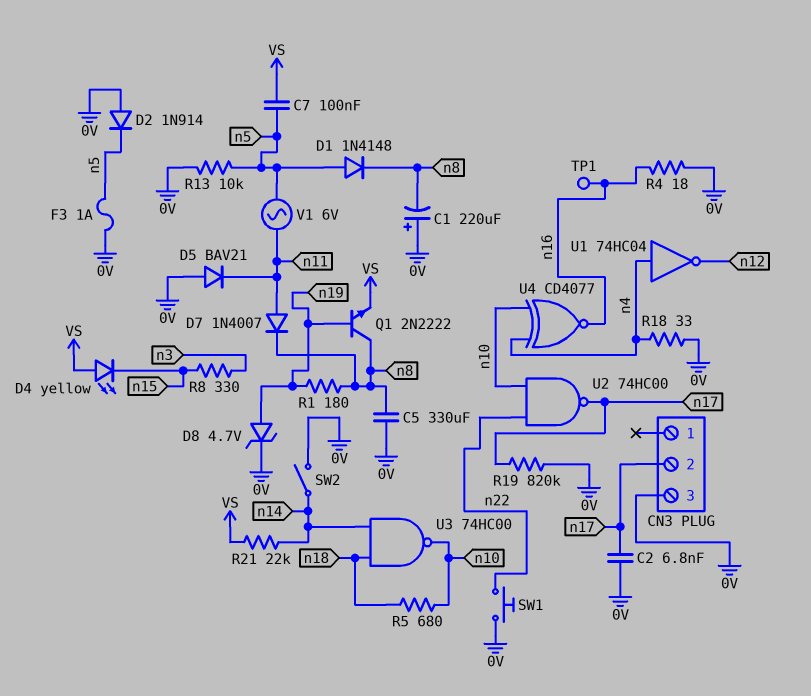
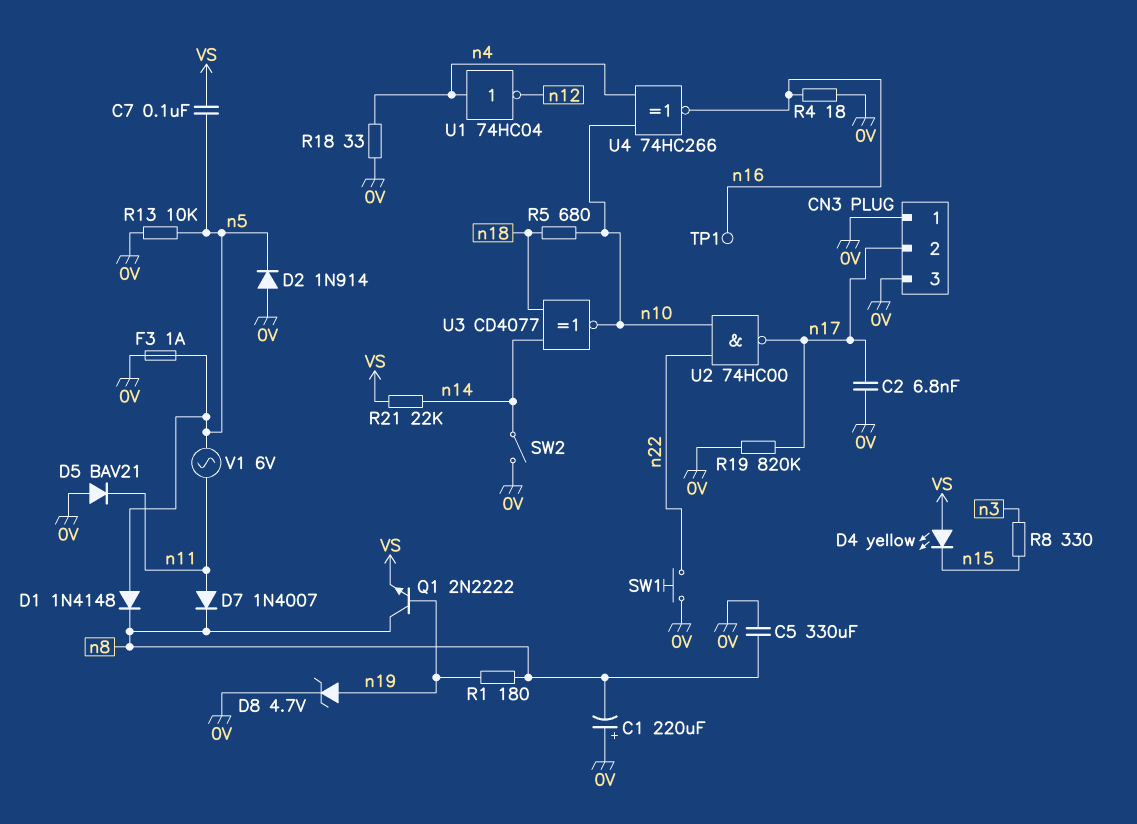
CN3 pin 1: none -> 0V
U3: NAND 74HC00 (in n14, in n18, out n10) -> XNOR CD4077 (in n14, in n18, out n10)
U4: XNOR CD4077 (in n4, in n10, out n16) -> XNOR 74HC266 (in n4, in n10, out n16)

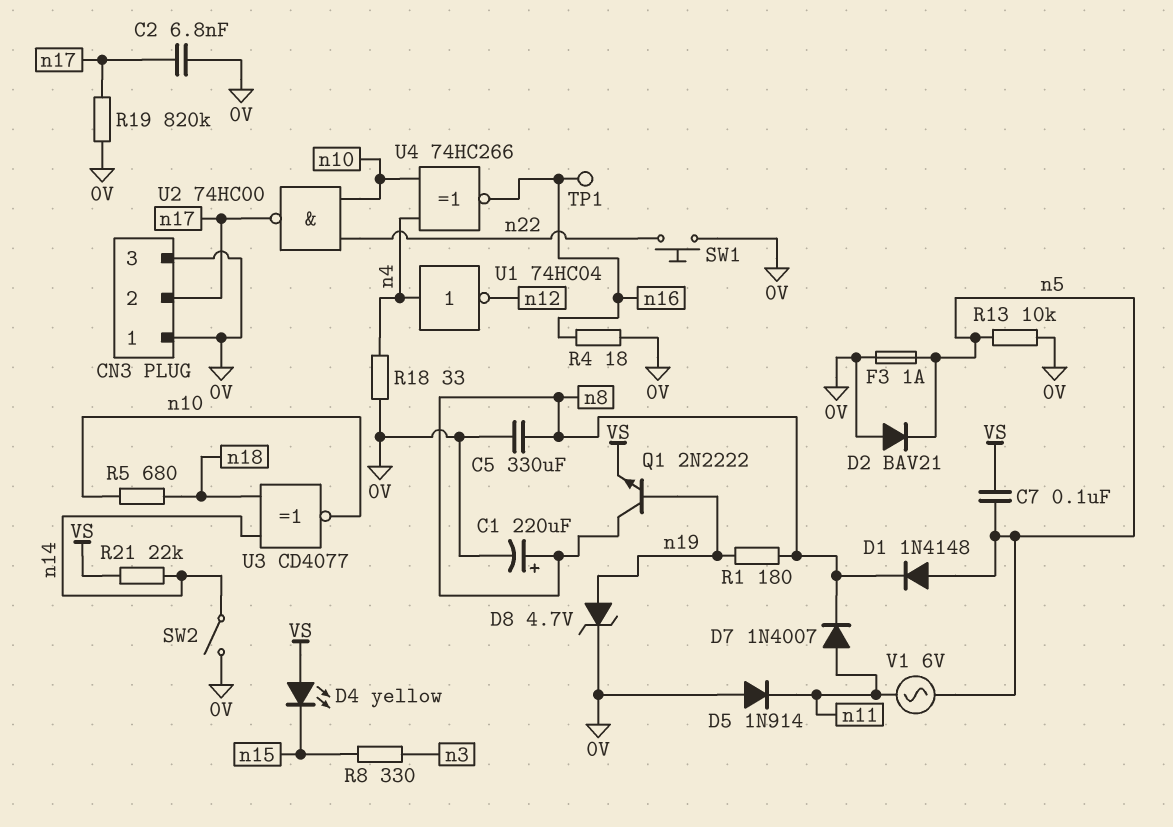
C1: 220uF (plus 0V, minus n8) -> 220uF (plus n8, minus 0V)
D2: diode 1N914 (A 0V, K n5) -> diode BAV21 (A 0V, K n5)
D5: diode BAV21 (A 0V, K n11) -> diode 1N914 (A 0V, K n11)

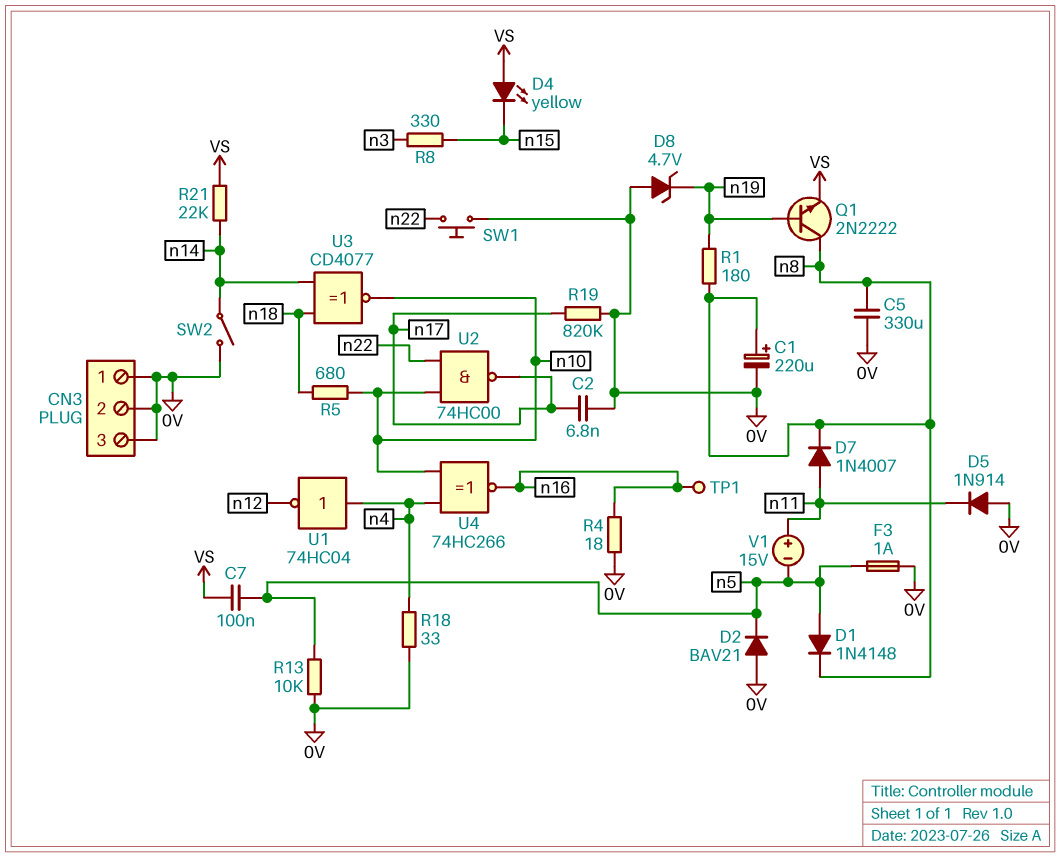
CN3 pin 2: n17 -> 0V
D8: zener 4.7V (A n19, K 0V) -> zener 4.7V (A 0V, K n19)
V1: AC 6V (n5, n11) -> 15V (plus n11, minus n5)

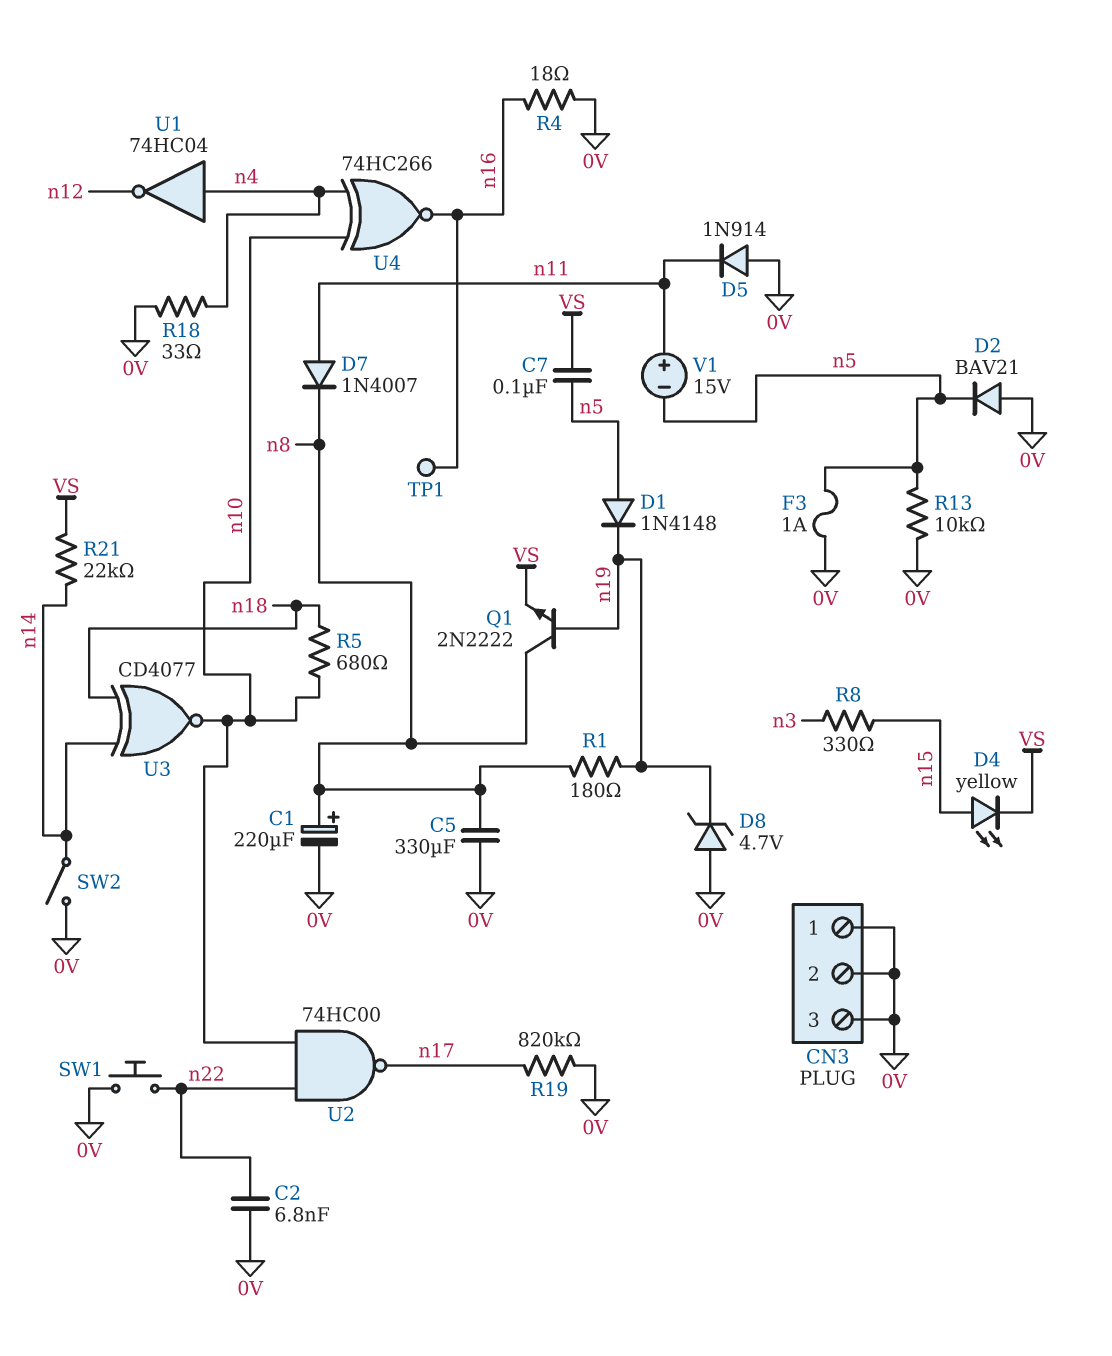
C2: 6.8nF (0V, n17) -> 6.8nF (0V, n22)
D1: diode 1N4148 (A n5, K n8) -> diode 1N4148 (A n5, K n19)
D4: LED yellow (A VS, K n15) -> LED yellow (A n15, K VS)

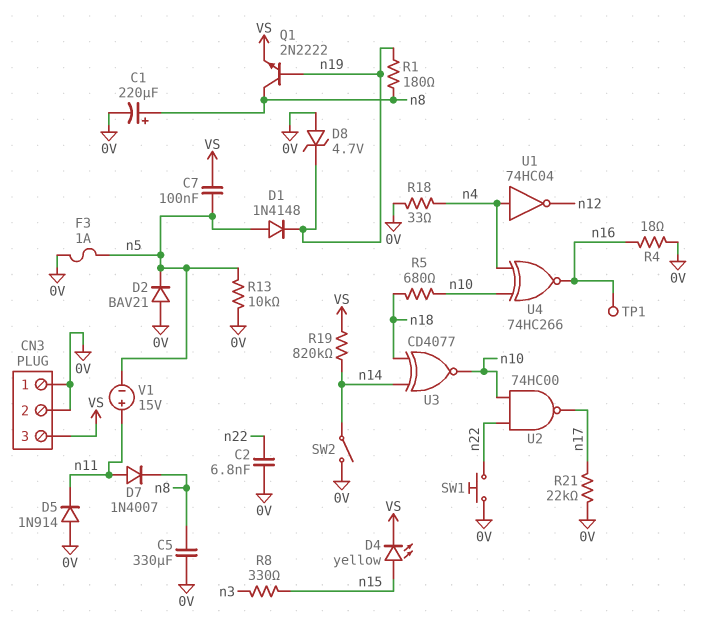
CN3 pin 3: 0V -> VS
R19: 820k (0V, n17) -> 820k (VS, n14)
R21: 22k (VS, n14) -> 22k (0V, n17)

